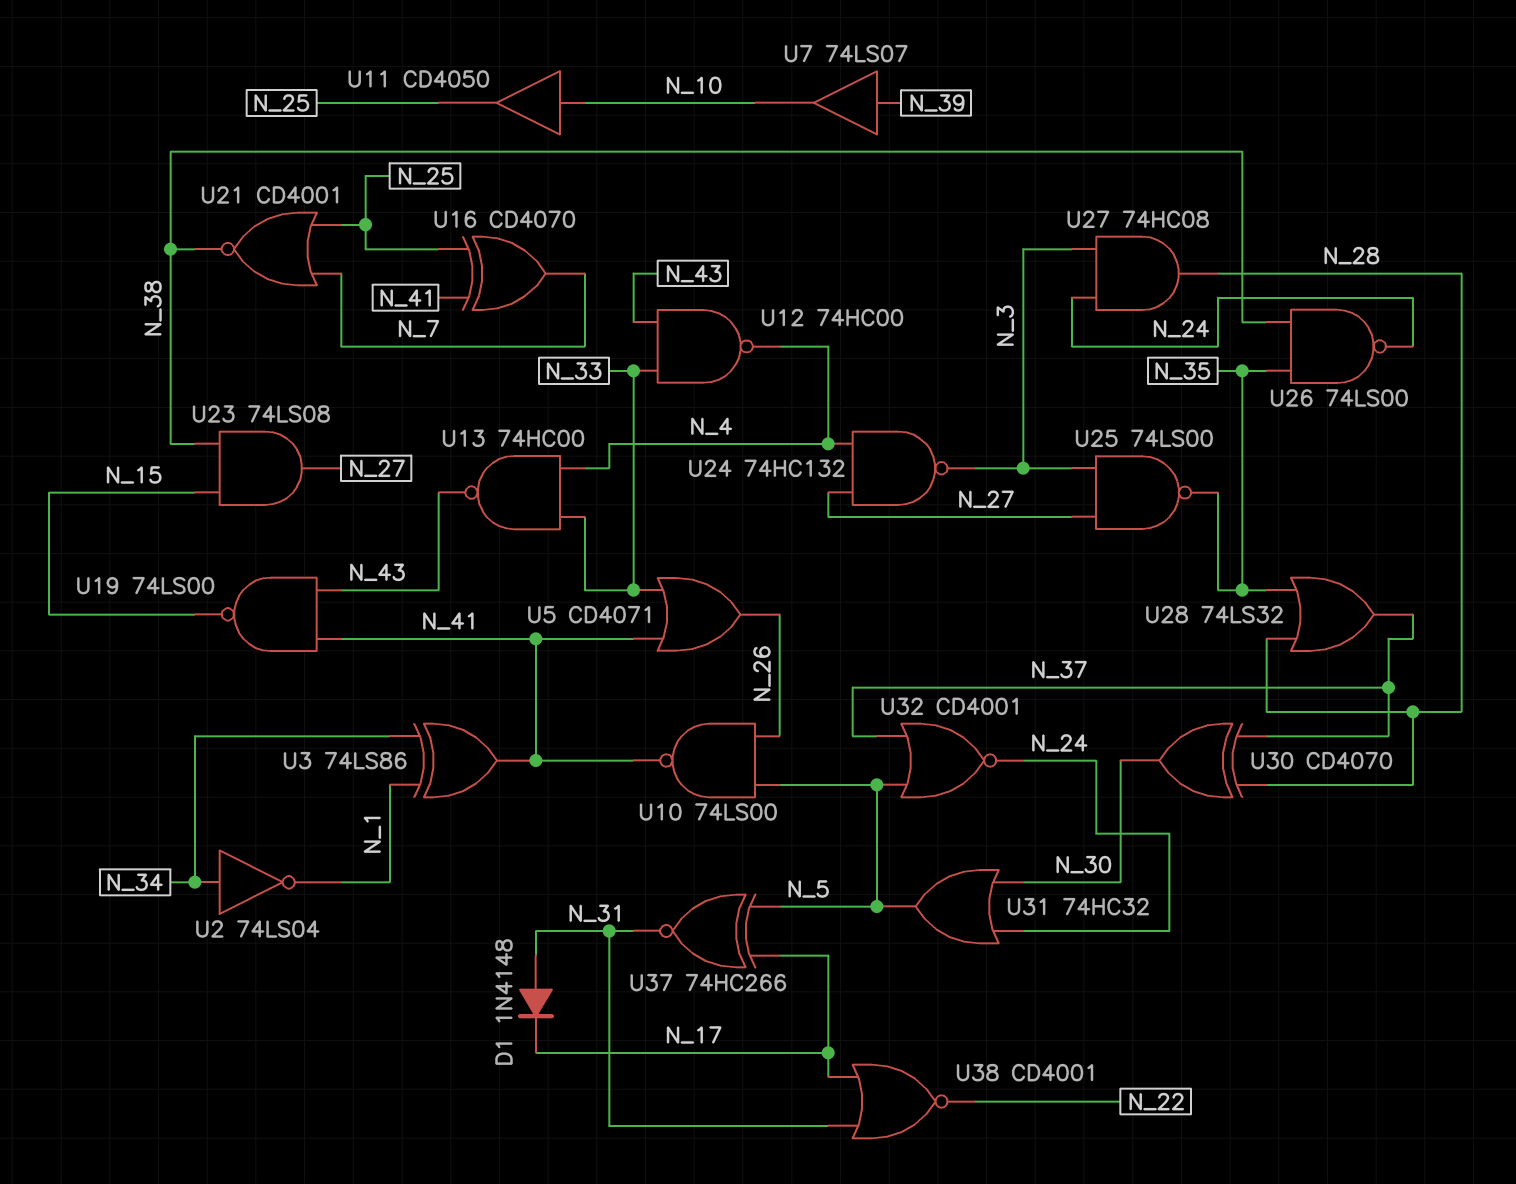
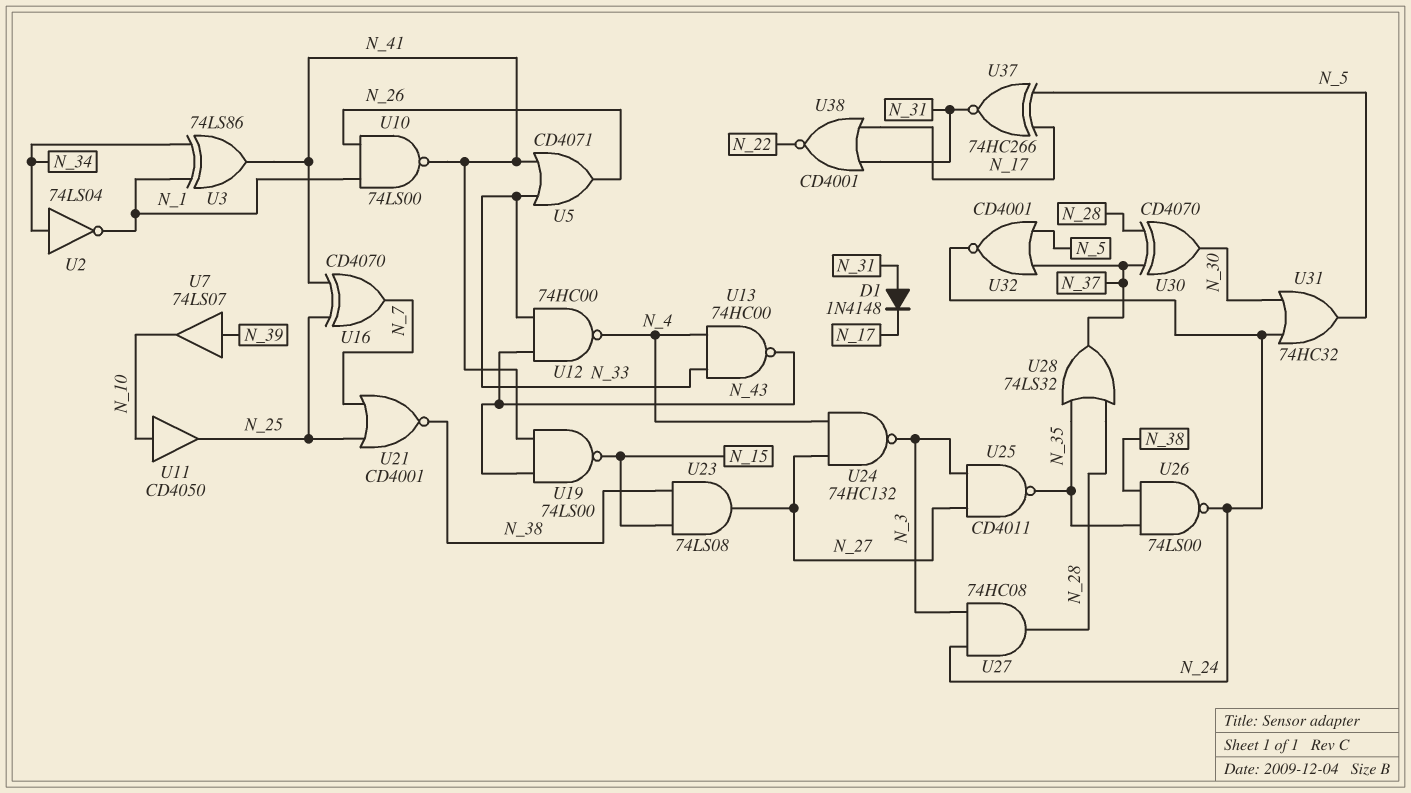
U10: NAND 74LS00 (in N_5, in N_26, out N_41) -> NAND 74LS00 (in N_1, in N_26, out N_41)
U25: NAND 74LS00 (in N_3, in N_27, out N_35) -> NAND CD4011 (in N_3, in N_27, out N_35)

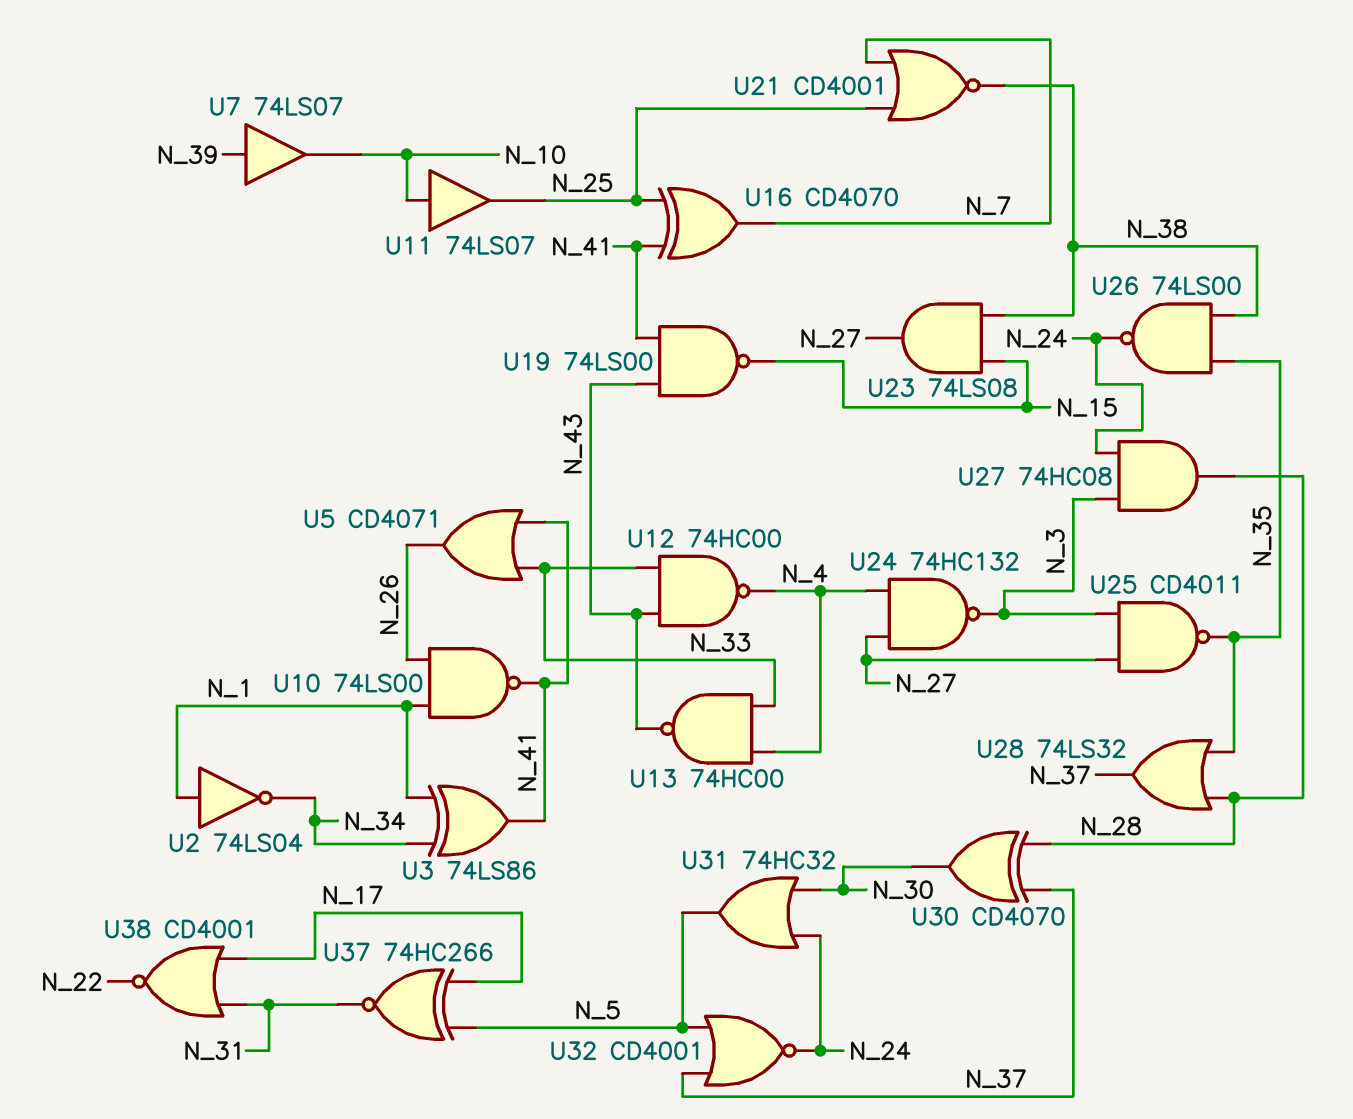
D1: diode 1N4148 (A N_31, K N_17) -> none
U2: NOT 74LS04 (in N_34, out N_1) -> NOT 74LS04 (in N_1, out N_34)
U11: buffer CD4050 (in N_10, out N_25) -> buffer 74LS07 (in N_10, out N_25)

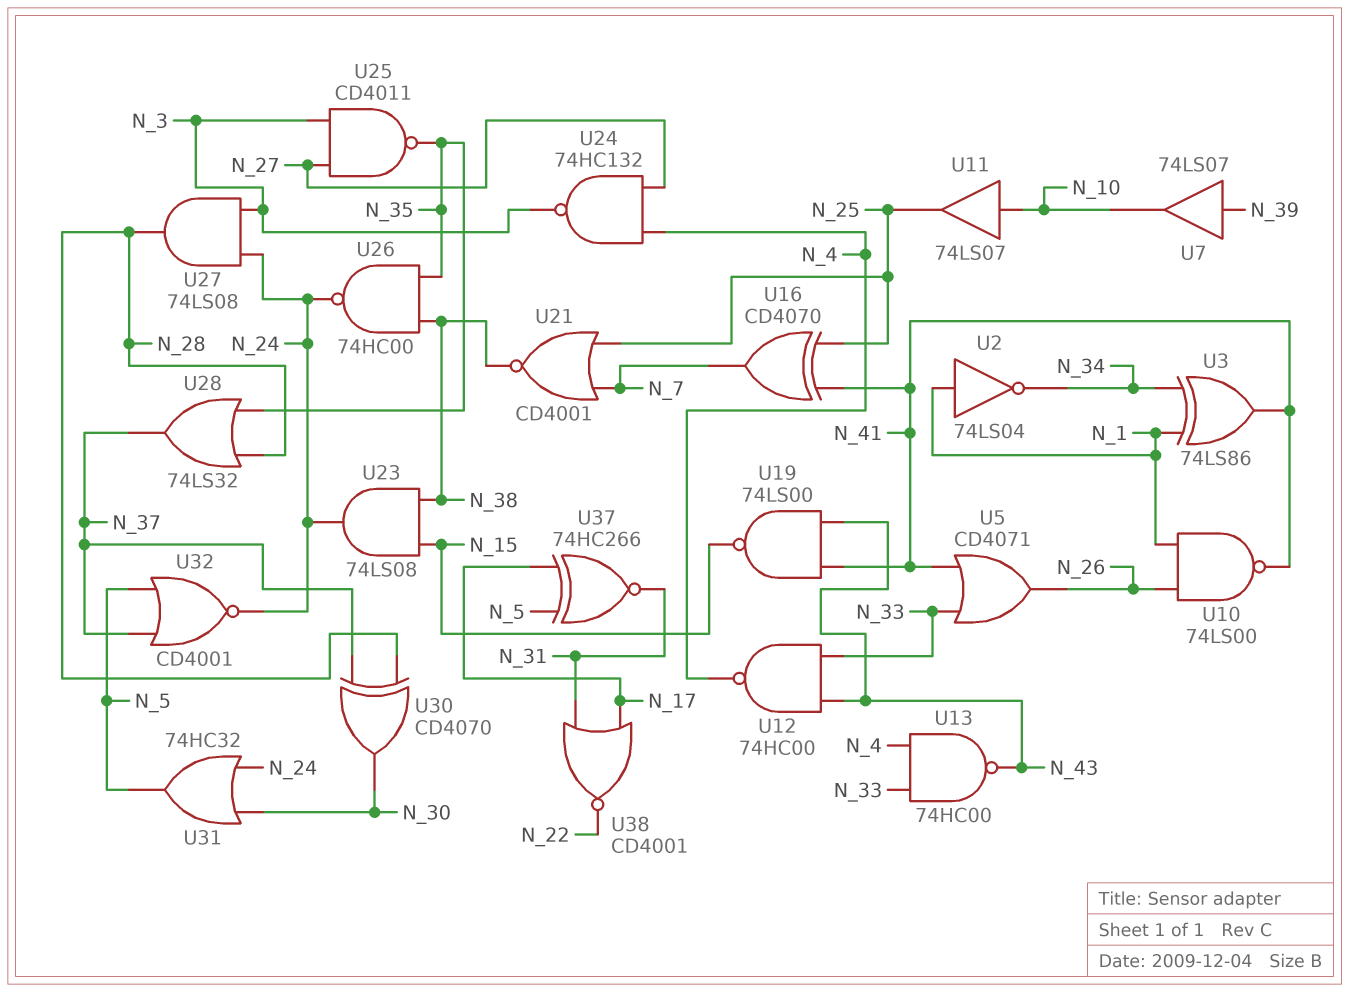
U23: AND 74LS08 (in N_15, in N_38, out N_27) -> AND 74LS08 (in N_15, in N_38, out N_24)
U26: NAND 74LS00 (in N_35, in N_38, out N_24) -> NAND 74HC00 (in N_35, in N_38, out N_24)
U27: AND 74HC08 (in N_3, in N_24, out N_28) -> AND 74LS08 (in N_3, in N_24, out N_28)

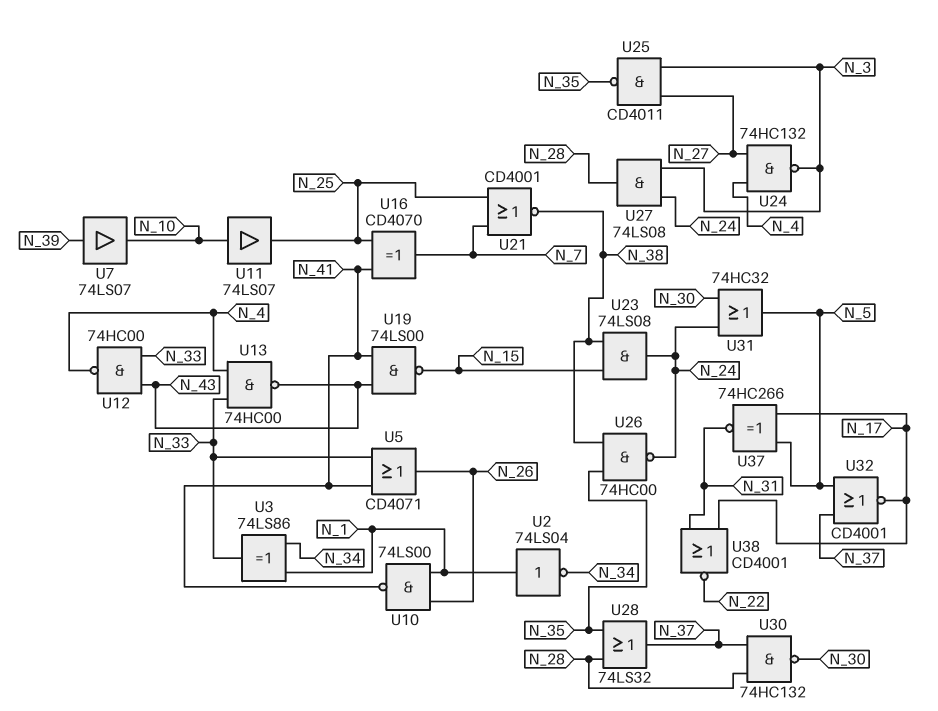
U3: XOR 74LS86 (in N_1, in N_34, out N_41) -> XOR 74LS86 (in N_1, in N_34, out N_33)
U30: XOR CD4070 (in N_28, in N_37, out N_30) -> NAND 74HC132 (in N_28, in N_37, out N_30)
U32: NOR CD4001 (in N_5, in N_37, out N_24) -> NOR CD4001 (in N_5, in N_37, out N_17)

